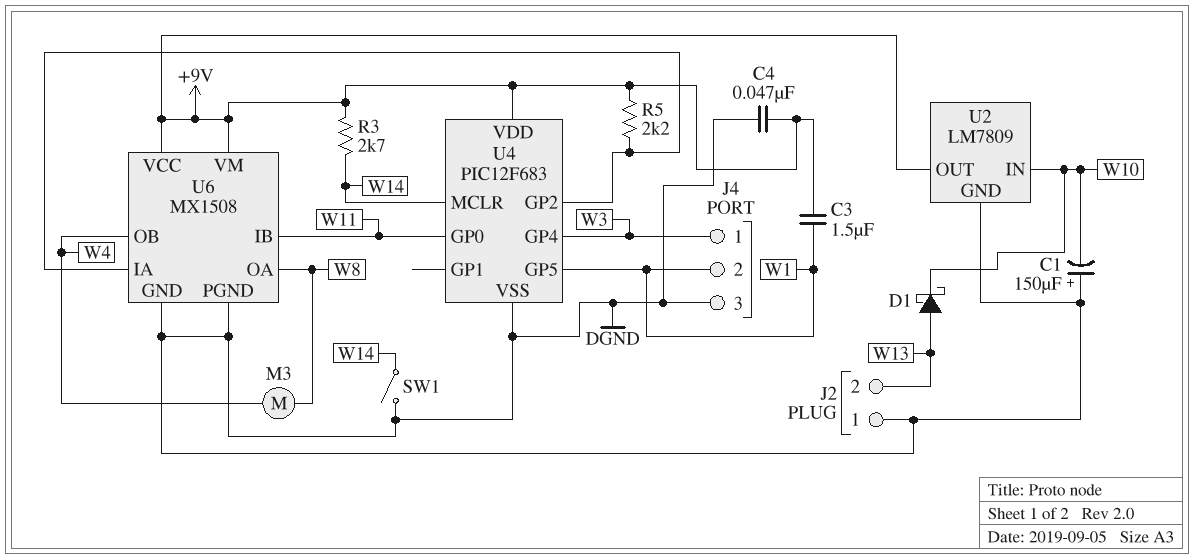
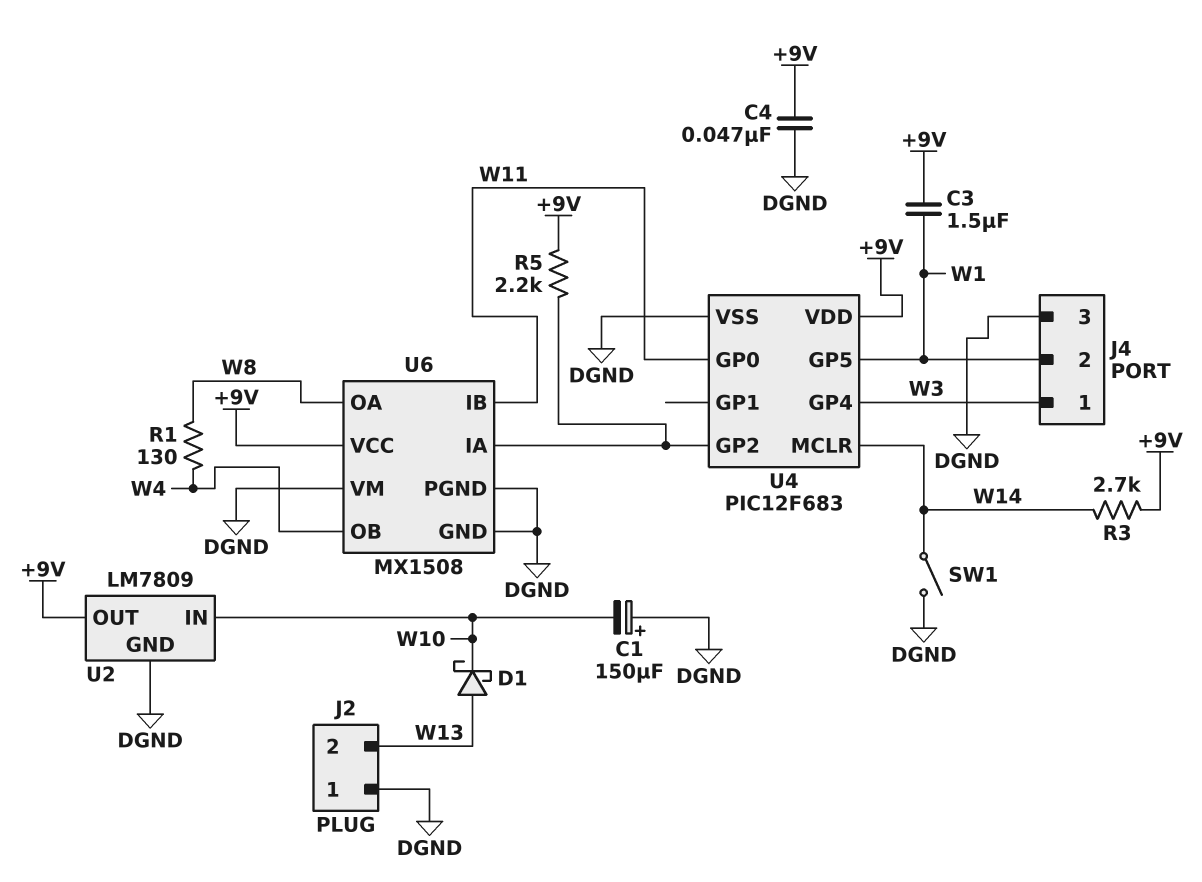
M3: motor (W4, W8) -> none
R1: none -> 130 (W4, W8)
U6 pin VM: +9V -> DGND

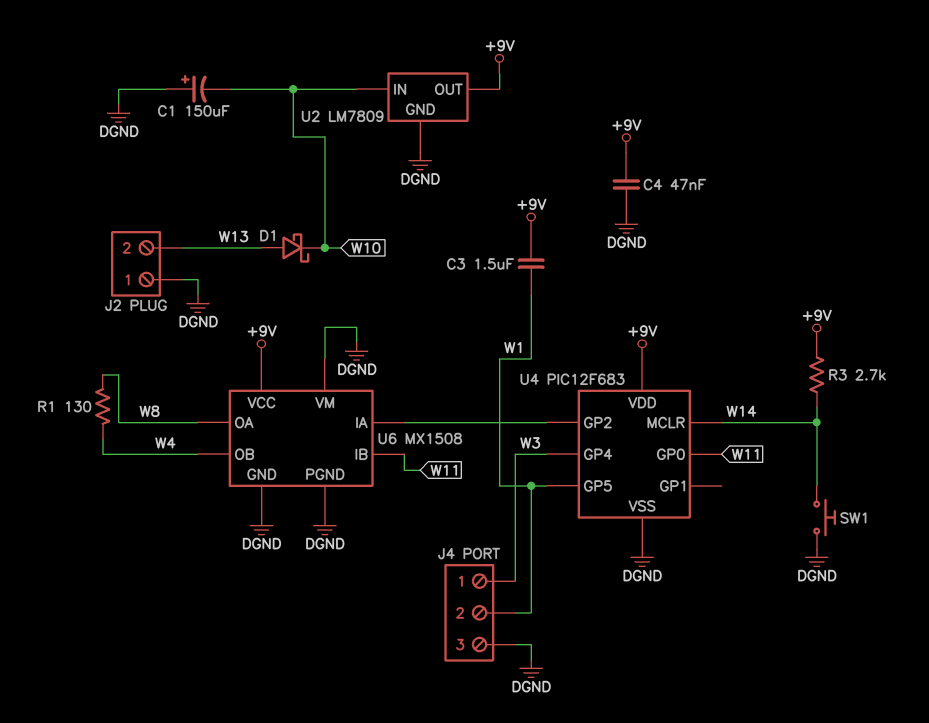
R5: 2.2k (+9V, U4/GP2) -> none
SW1: switch (DGND, W14) -> button (DGND, W14)

